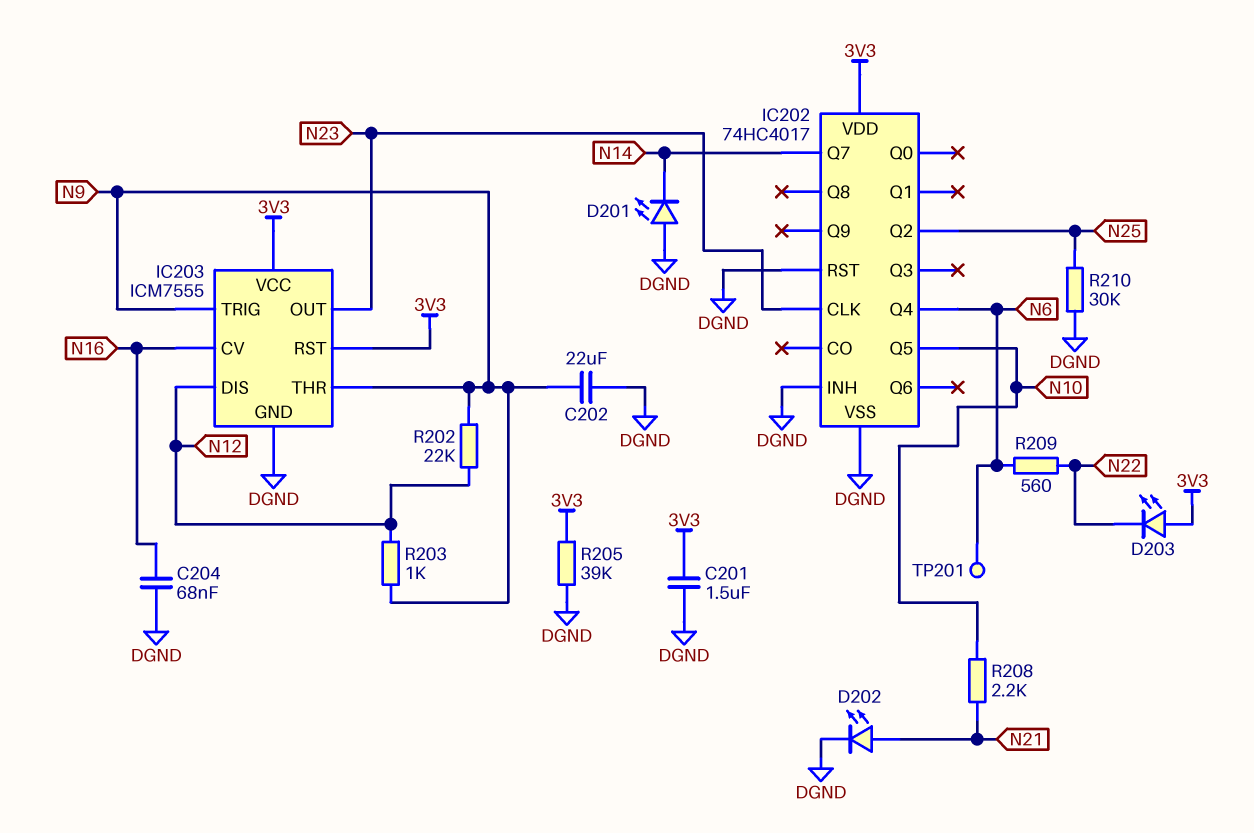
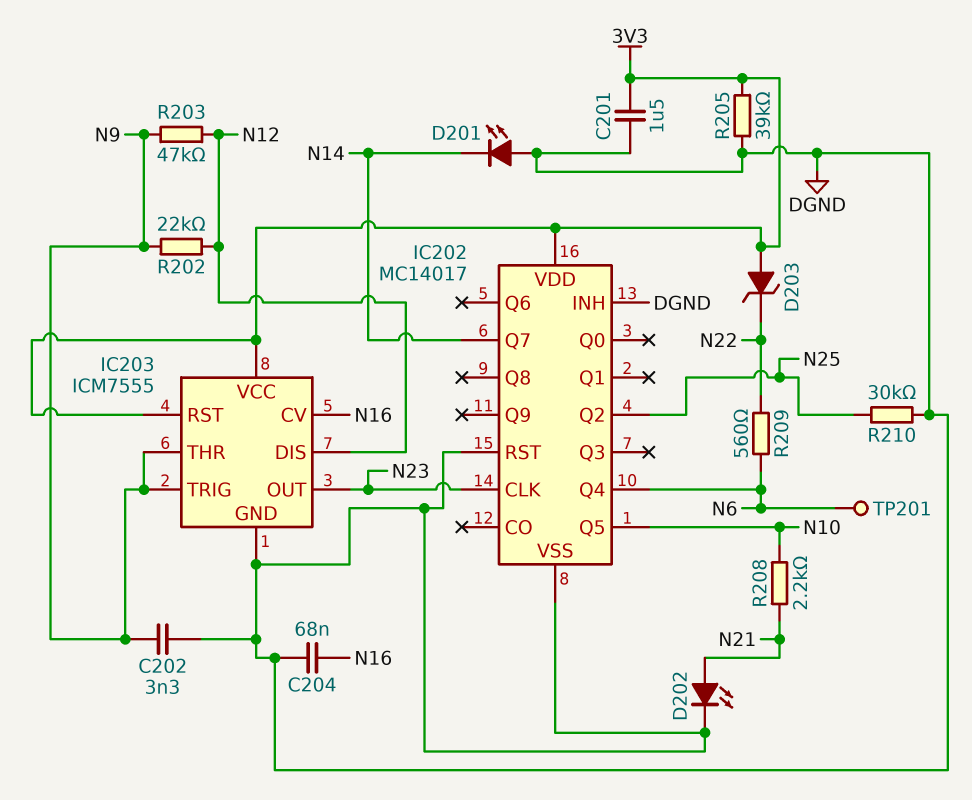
C202: 22uF (DGND, N9) -> 3.3nF (DGND, N9)
D203: LED (A 3V3, K N22) -> zener (A 3V3, K N22)
IC202: 74HC4017 -> MC14017
R203: 1k (N9, N12) -> 47k (N9, N12)

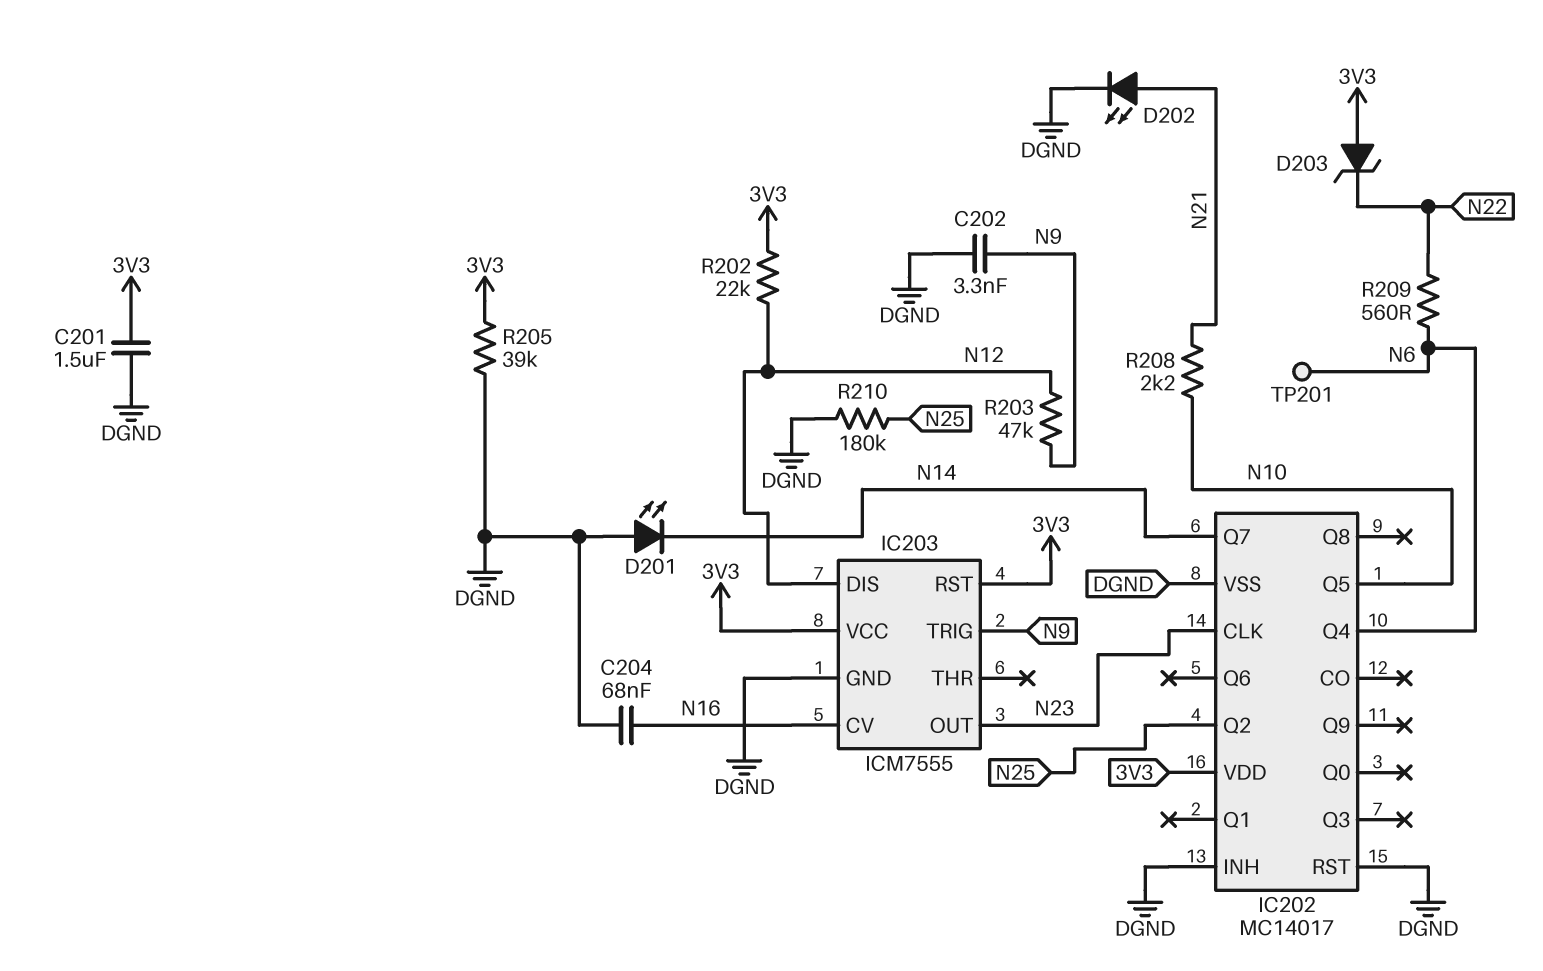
IC203 pin THR: N9 -> none
R202: 22k (N9, N12) -> 22k (3V3, N12)
R210: 30k (DGND, N25) -> 180k (DGND, N25)

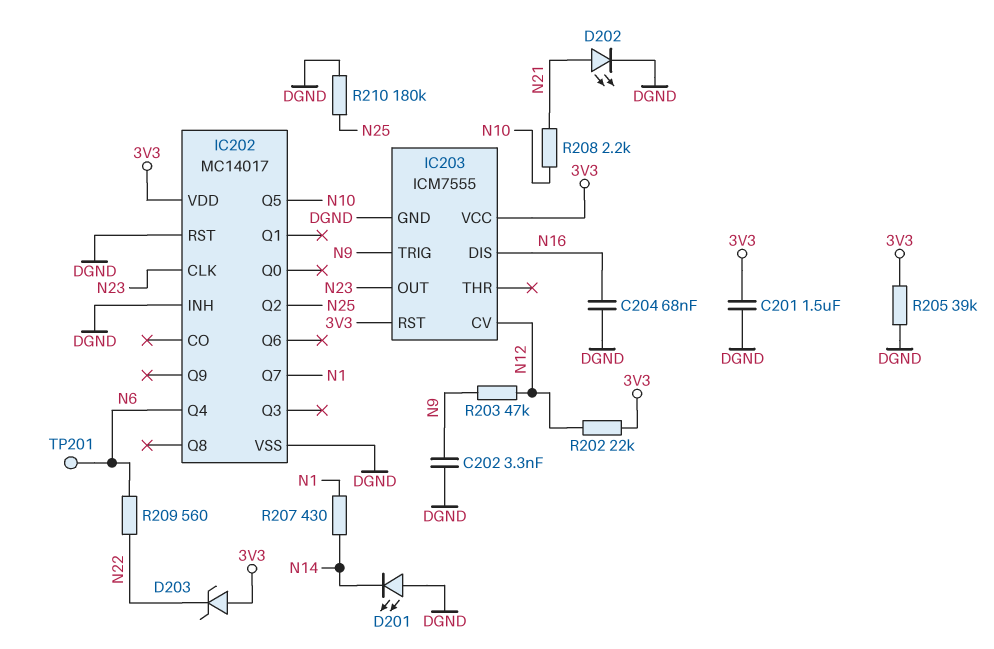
IC202 pin Q7: N14 -> N1
IC203 pin CV: N16 -> N12
IC203 pin DIS: N12 -> N16
R207: none -> 430 (N1, N14)

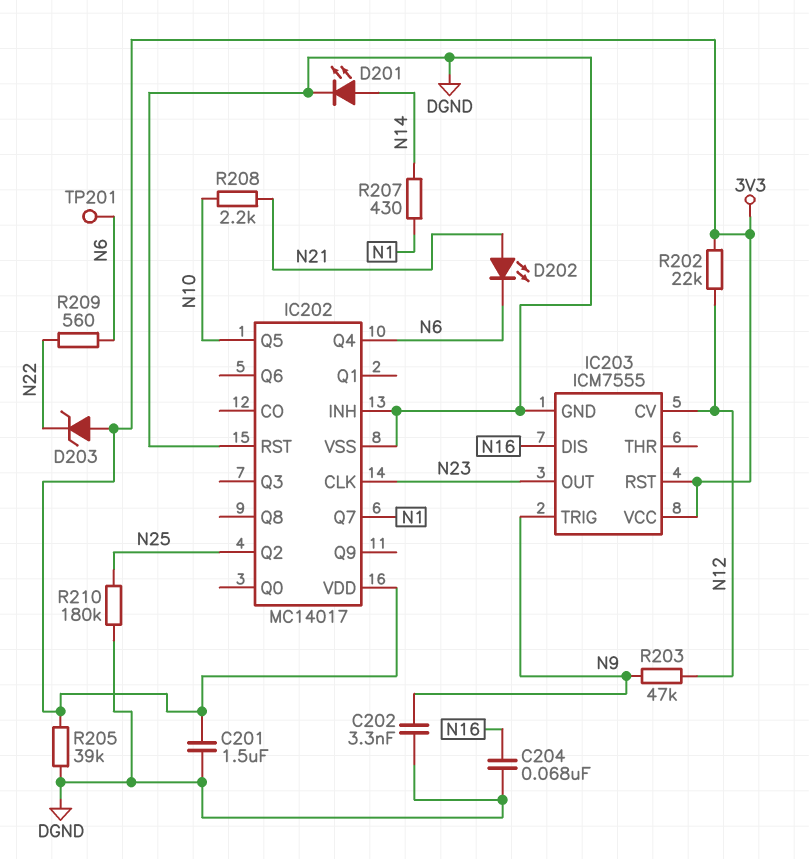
D201: LED (A DGND, K N14) -> LED (A N14, K DGND)
D202: LED (A N21, K DGND) -> LED (A N21, K N6)

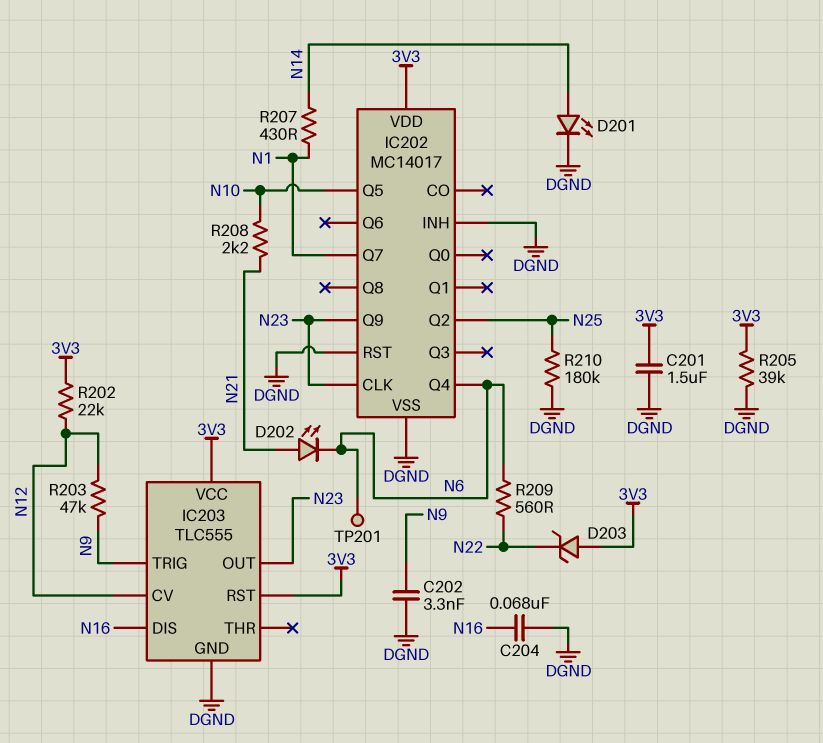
IC202 pin Q9: none -> N23
IC203: ICM7555 -> TLC555

